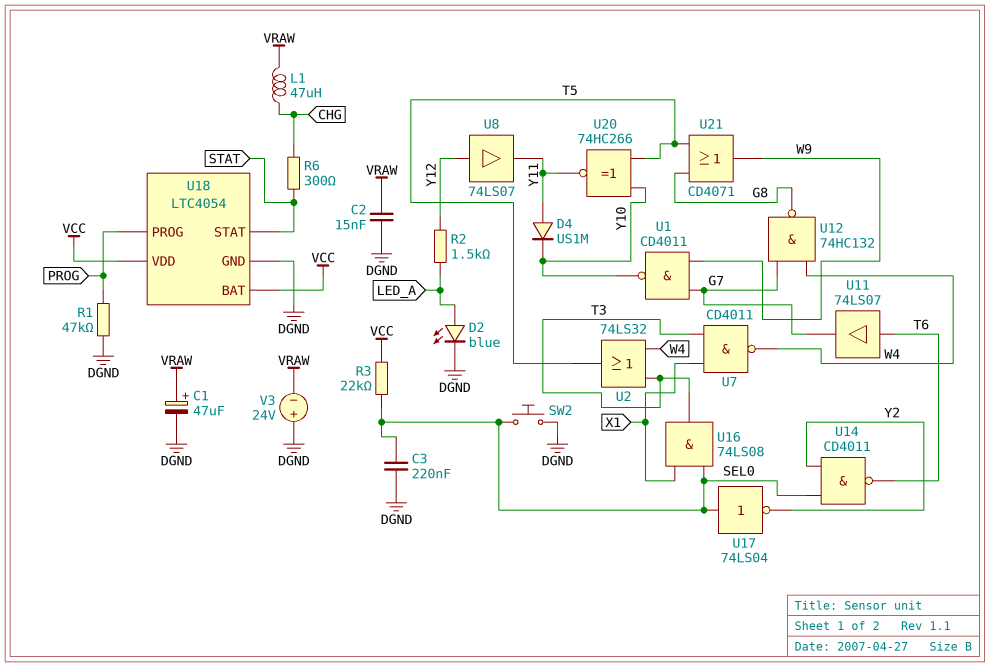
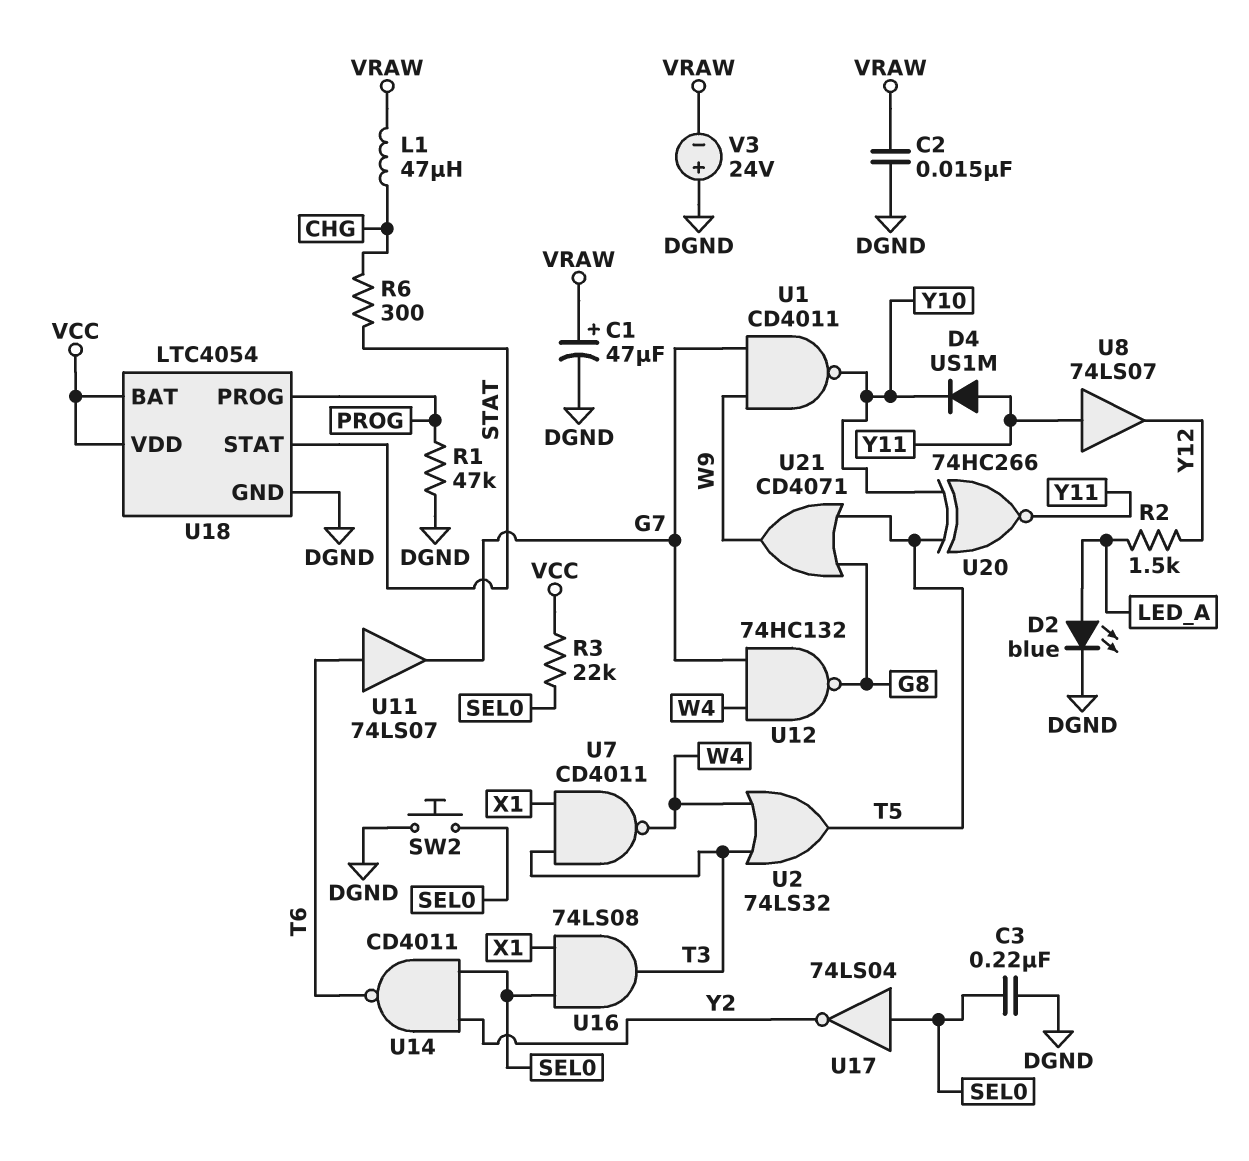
U8: buffer 74LS07 (in Y12, out Y11) -> buffer 74LS07 (in Y11, out Y12)

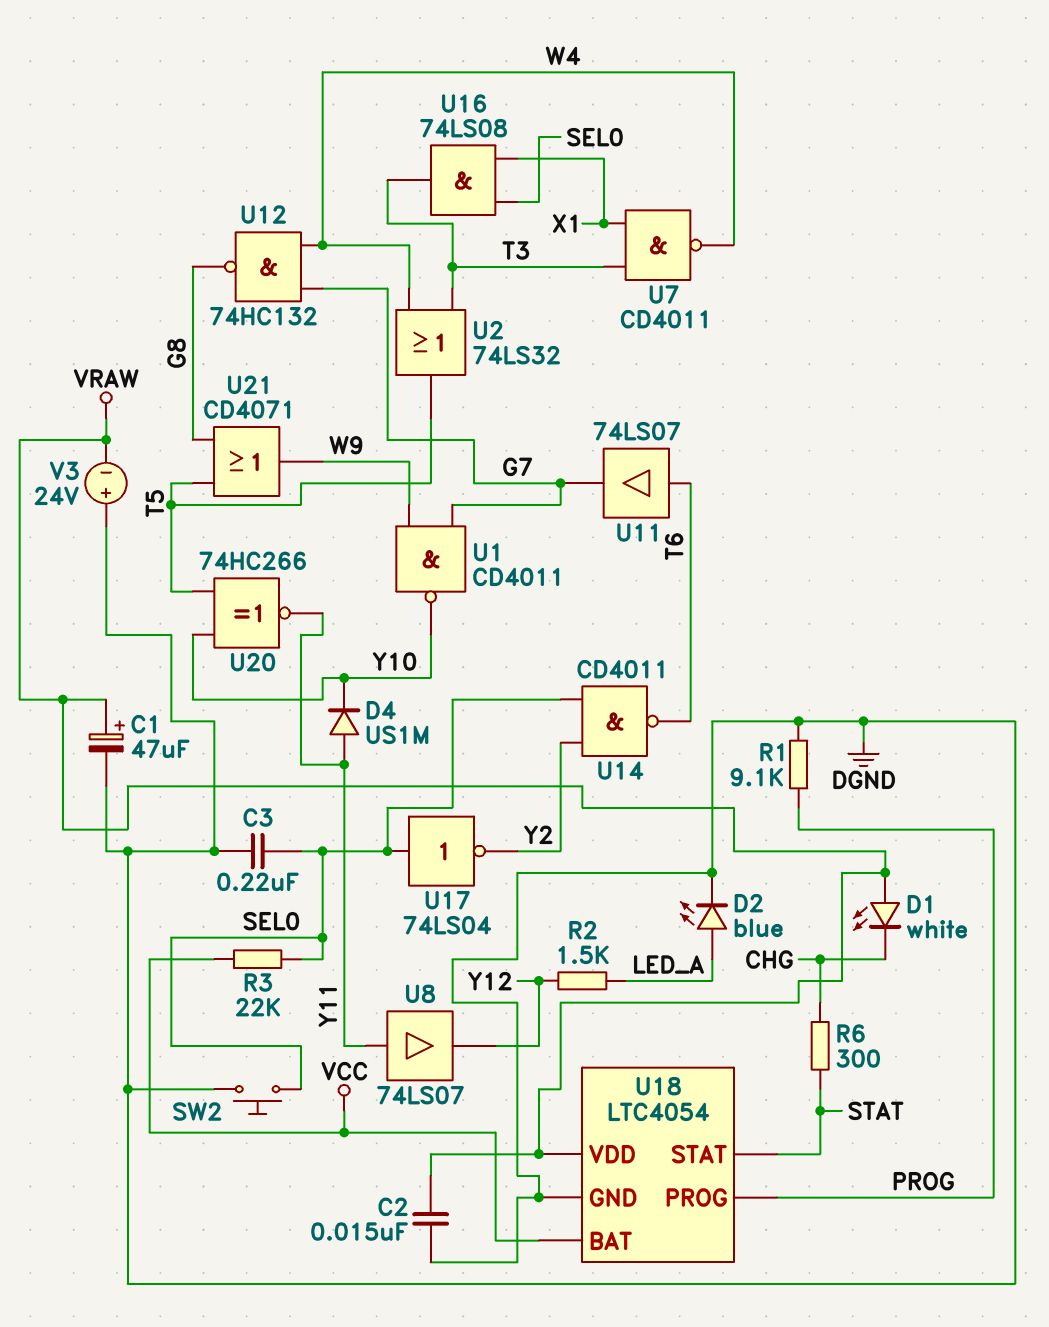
D1: none -> LED white (A VRAW, K CHG)
L1: 47uH (CHG, VRAW) -> none
R1: 47k (DGND, PROG) -> 9.1k (DGND, PROG)
U18 pin VDD: VCC -> VRAW

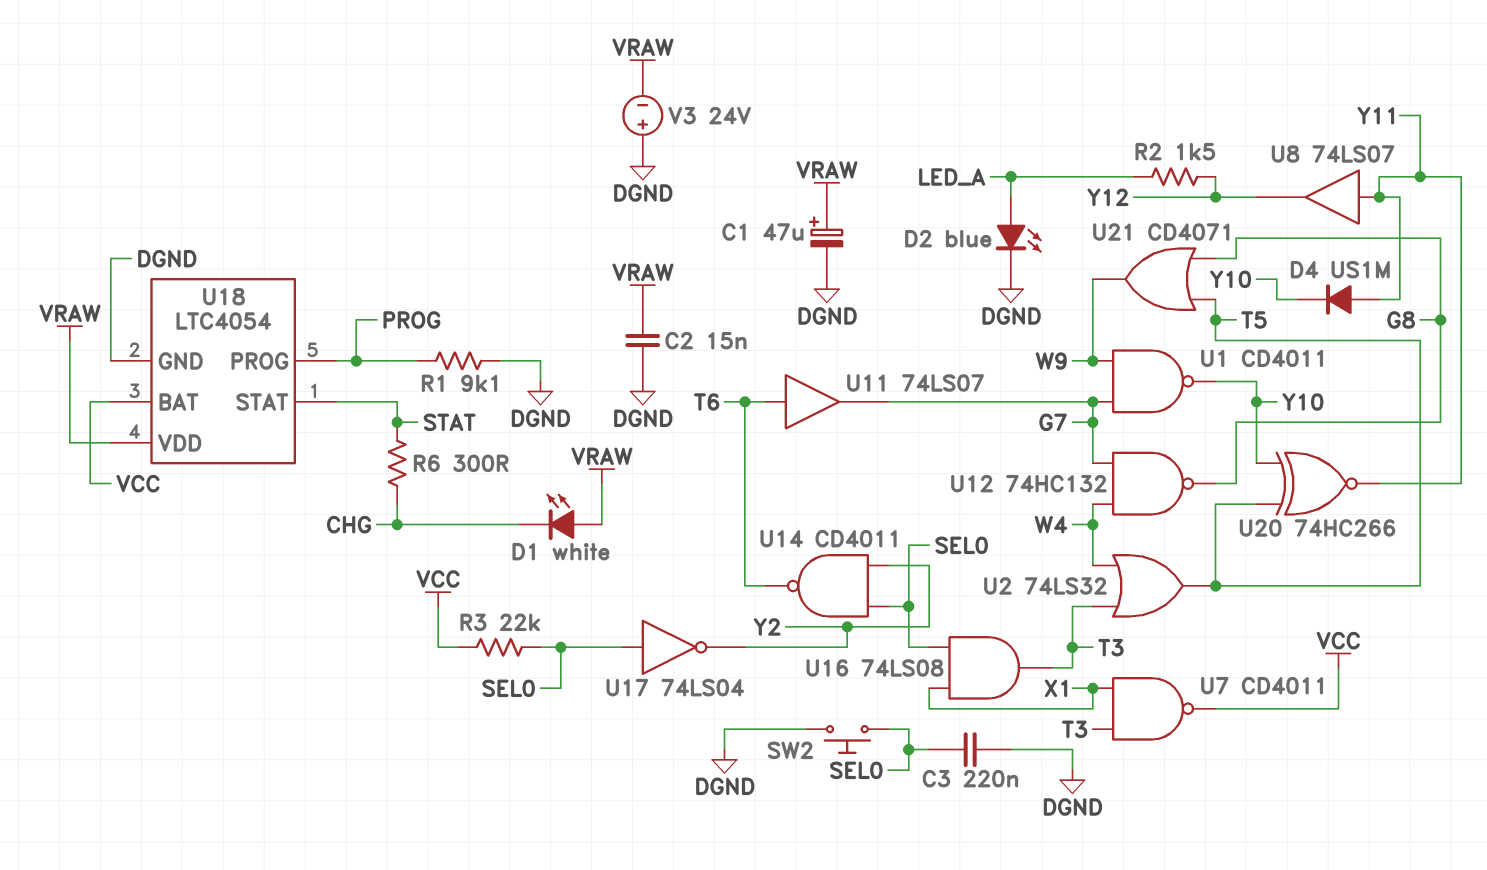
U7: NAND CD4011 (in T3, in X1, out W4) -> NAND CD4011 (in T3, in X1, out VCC)

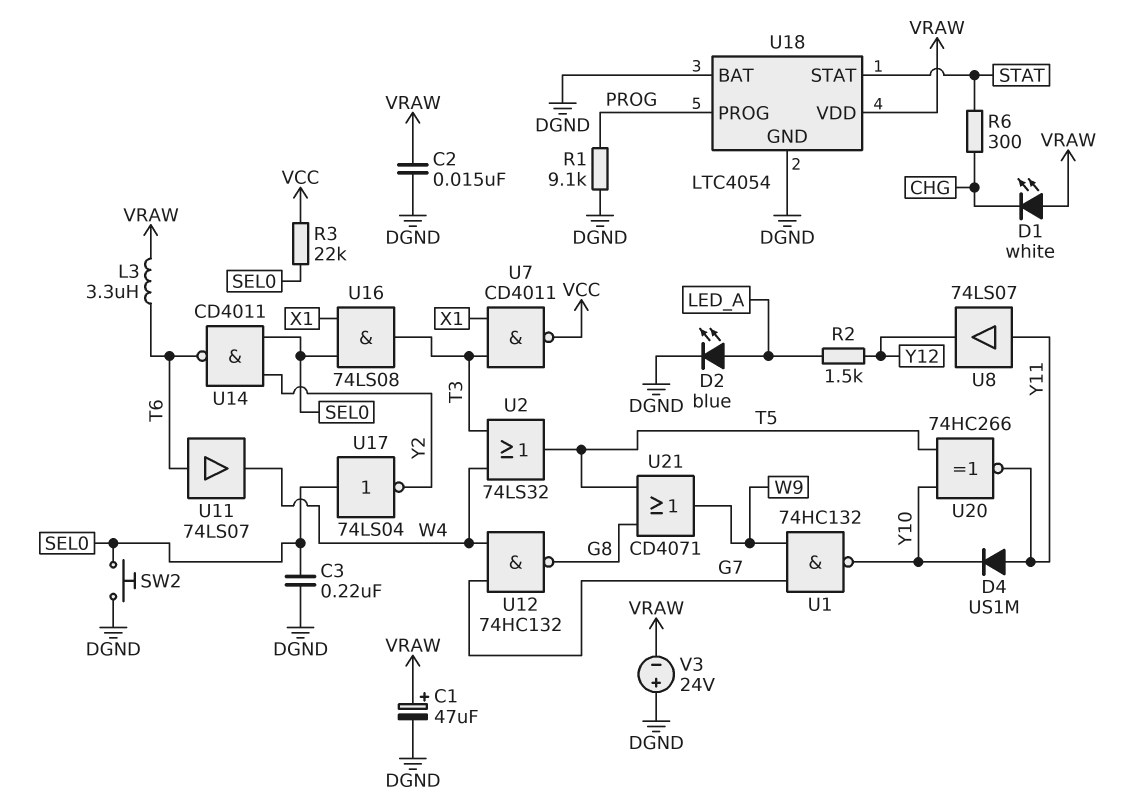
L3: none -> 3.3uH (T6, VRAW)
U1: NAND CD4011 (in G7, in W9, out Y10) -> NAND 74HC132 (in G7, in W9, out Y10)
U11: buffer 74LS07 (in T6, out G7) -> buffer 74LS07 (in T6, out W4)
U18 pin BAT: VCC -> DGND

